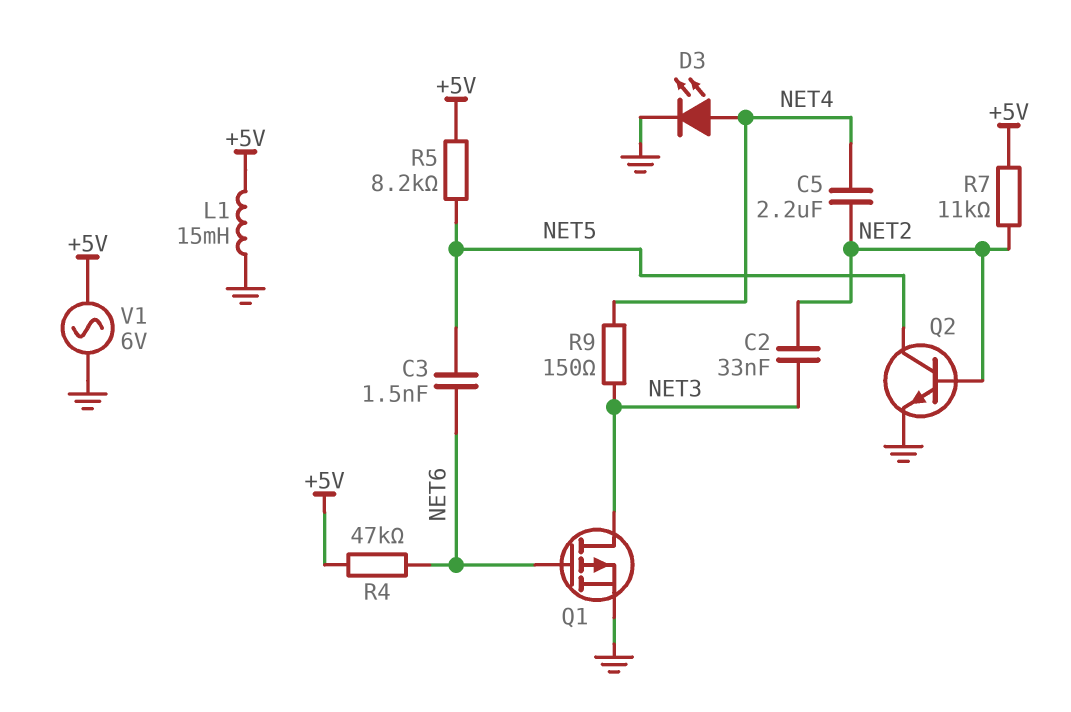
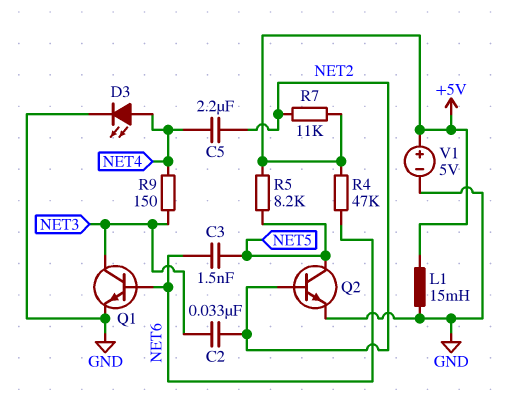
Q1: PMOS (G NET6, D NET3, S GND) -> NPN (B NET6, C NET3, E GND)
V1: AC 6V (+5V, GND) -> 5V (plus +5V, minus GND)

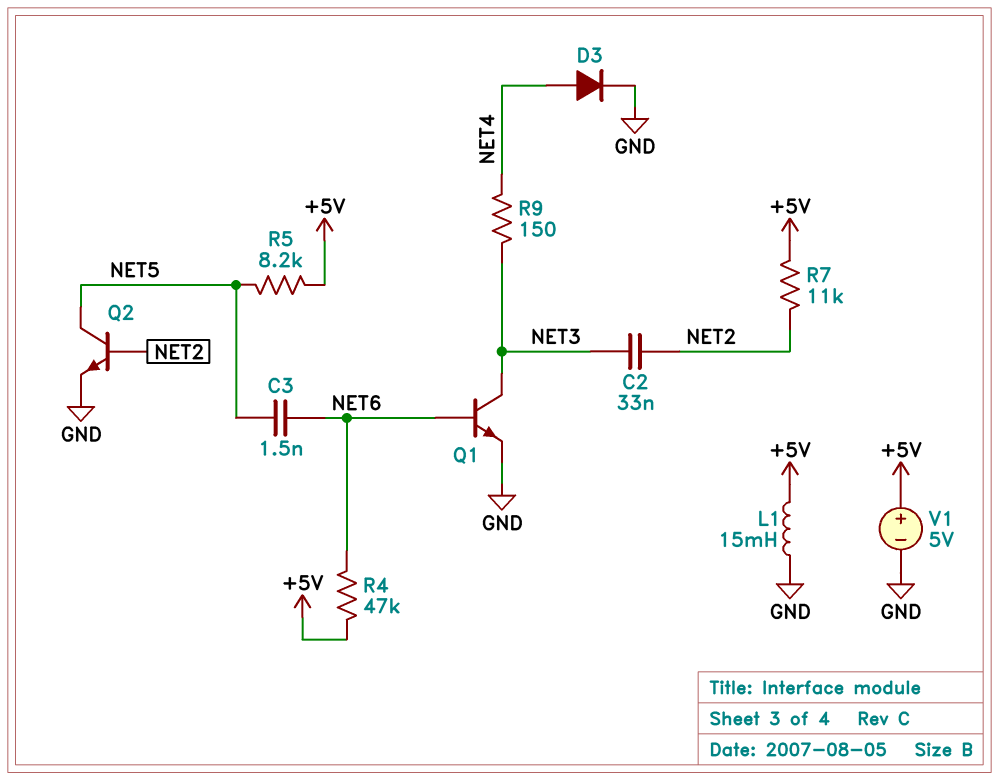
C5: 2.2uF (NET2, NET4) -> none
D3: LED (A NET4, K GND) -> diode (A NET4, K GND)

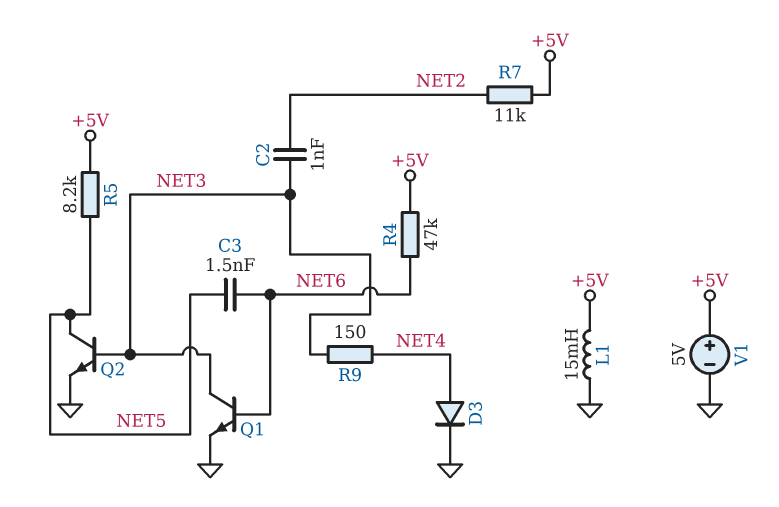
C2: 33nF (NET2, NET3) -> 1nF (NET2, NET3)
Q2: NPN (B NET2, C NET5, E GND) -> NPN (B NET3, C NET5, E GND)

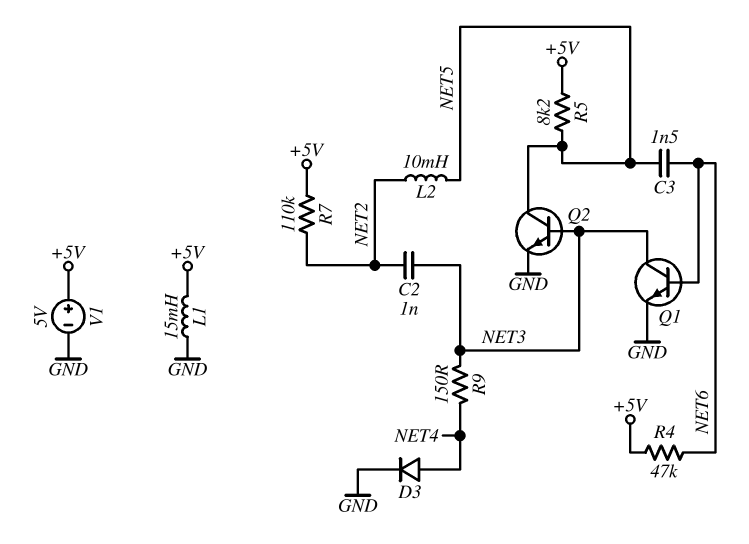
L2: none -> 10mH (NET2, NET5)
R7: 11k (+5V, NET2) -> 110k (+5V, NET2)

